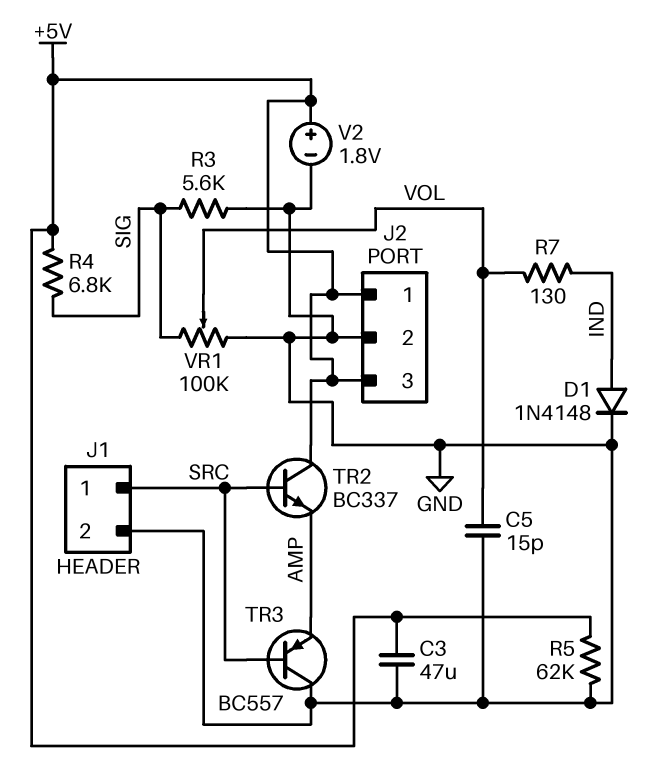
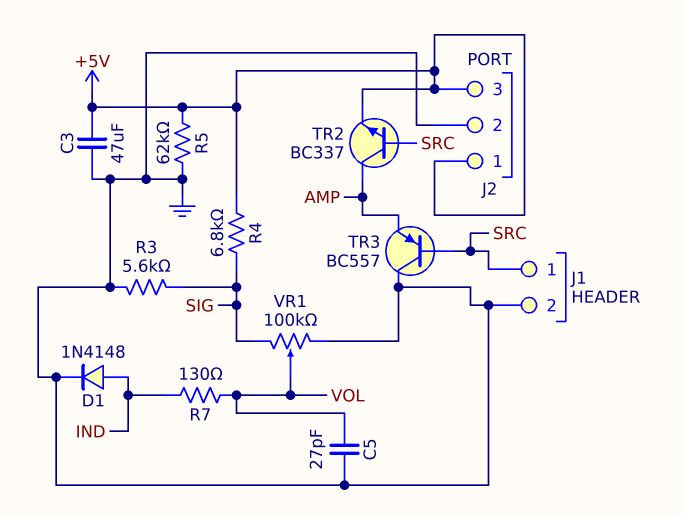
C5: 15pF (GND, VOL) -> 27pF (GND, VOL)
TR2: NPN BC337 (B SRC, C +5V, E AMP) -> NPN BC337 (B SRC, C AMP, E +5V)
V2: 1.8V (plus +5V, minus GND) -> none

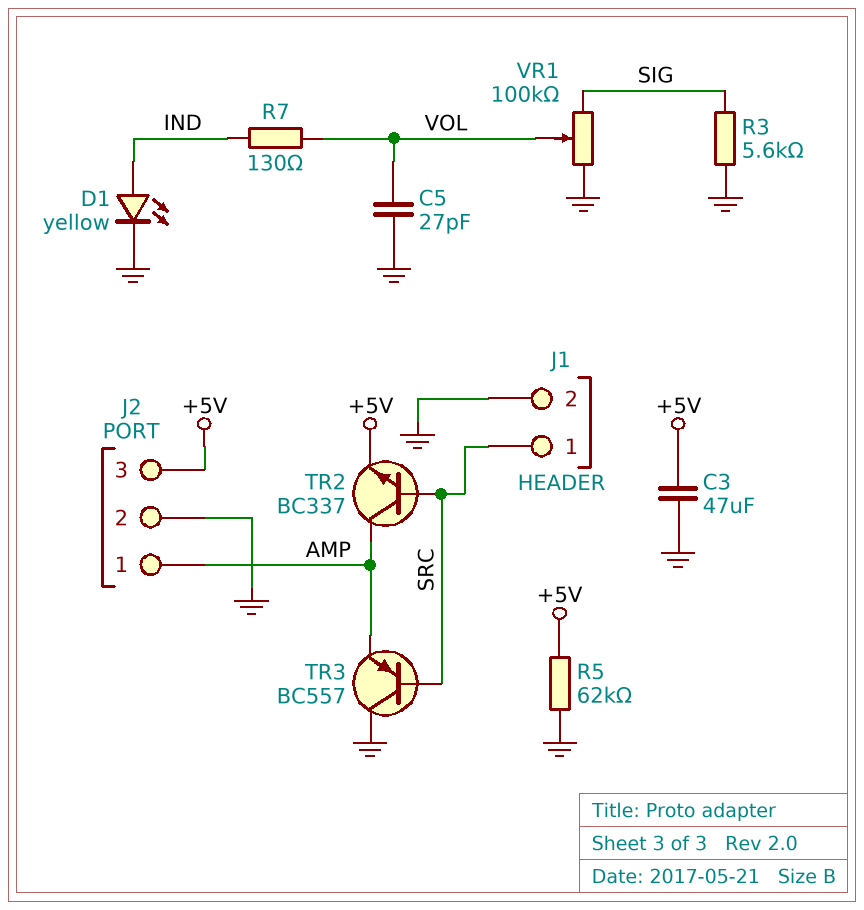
D1: diode 1N4148 (A IND, K GND) -> LED yellow (A IND, K GND)
J2 pin 1: +5V -> AMP
R4: 6.8k (+5V, SIG) -> none

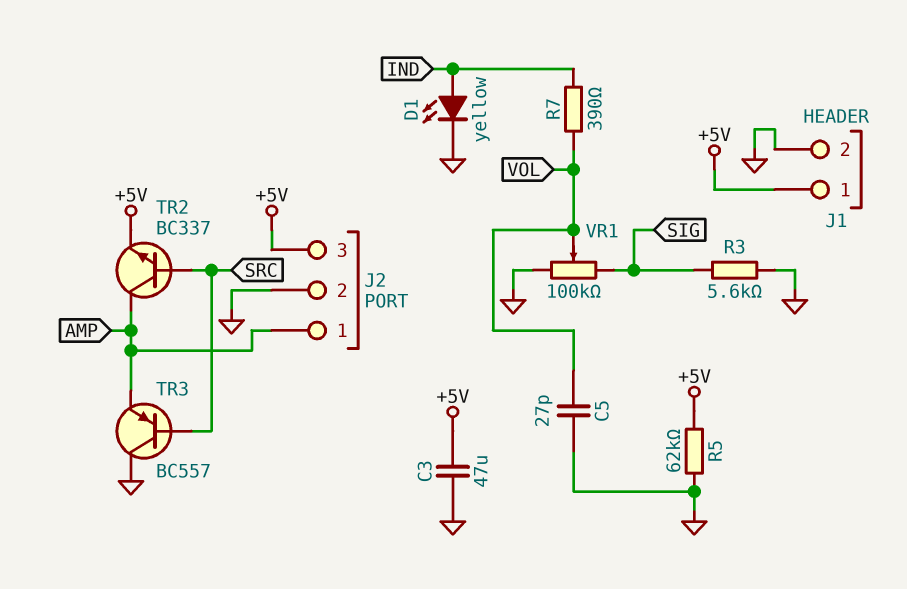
J1 pin 1: SRC -> +5V
R7: 130 (IND, VOL) -> 390 (IND, VOL)

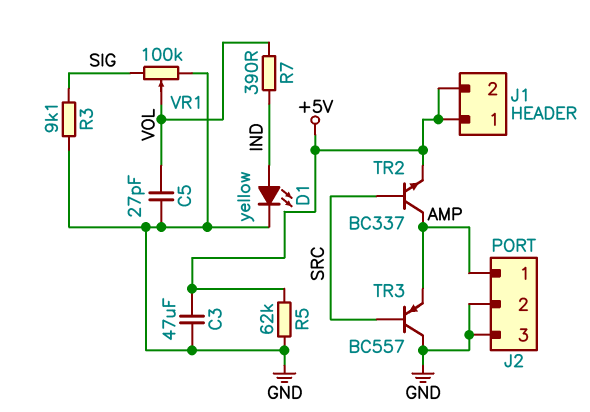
J1 pin 2: GND -> +5V
J2 pin 3: +5V -> GND
R3: 5.6k (GND, SIG) -> 9.1k (GND, SIG)

